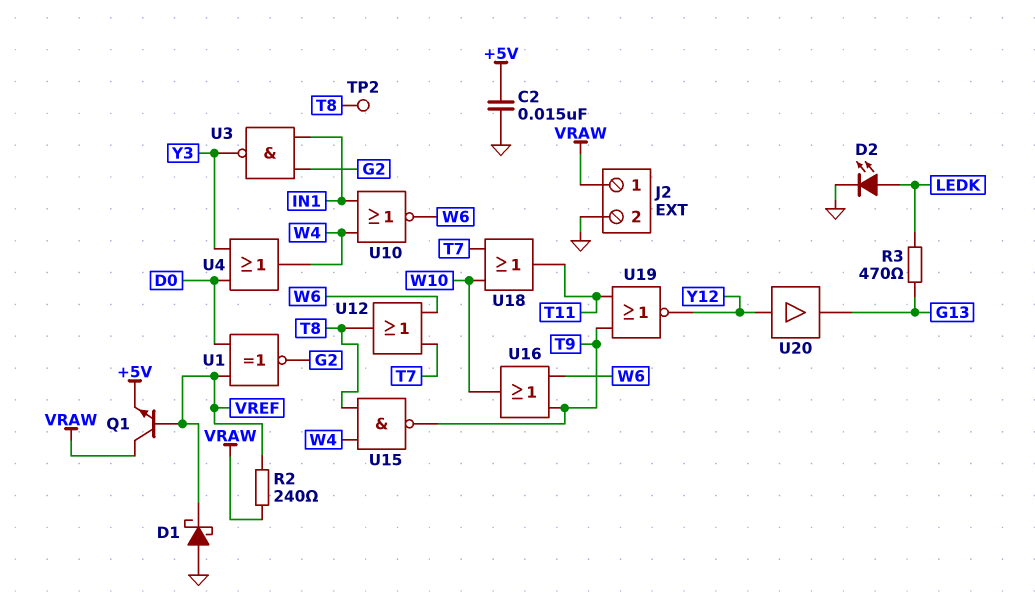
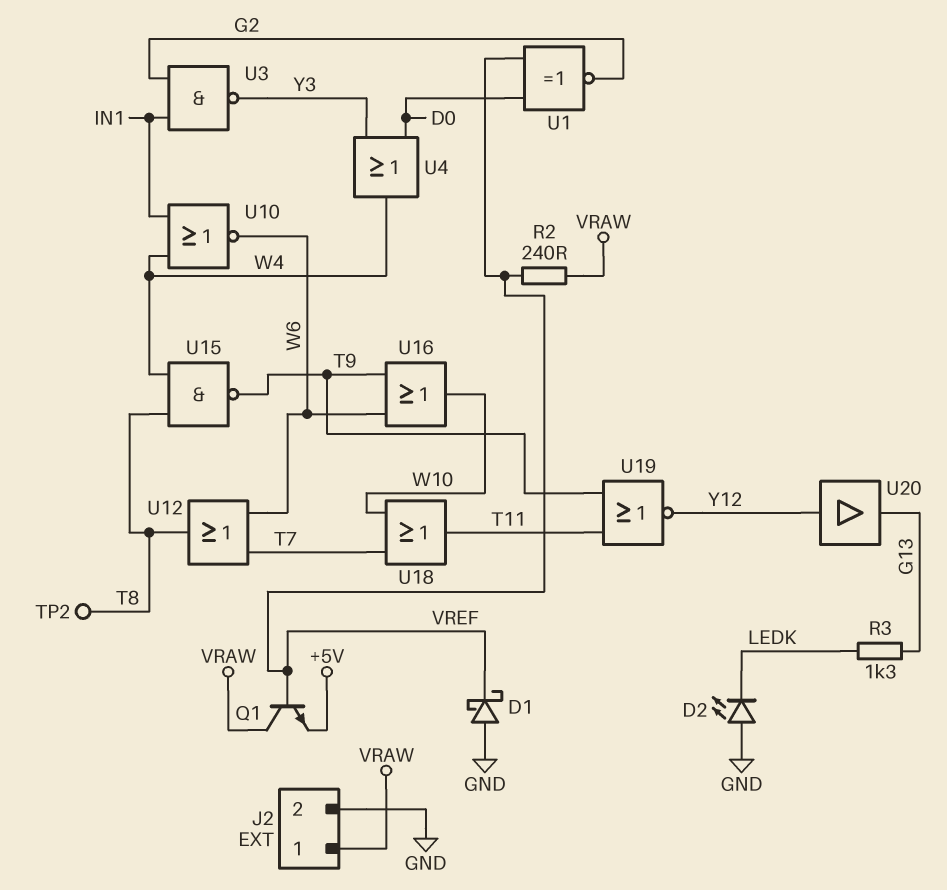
C2: 15nF (+5V, GND) -> none
D2: LED (A LEDK, K GND) -> LED (A GND, K LEDK)
R3: 470 (G13, LEDK) -> 1.3k (G13, LEDK)

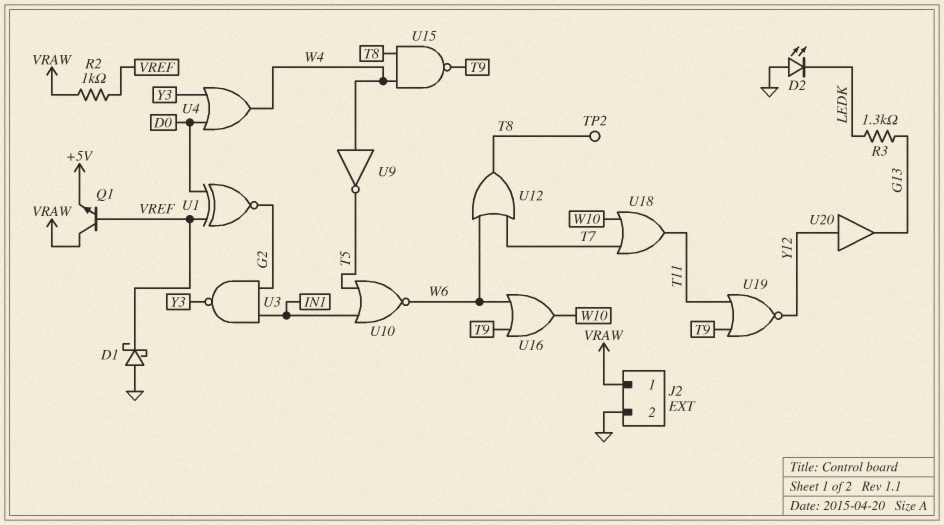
R2: 240 (VRAW, VREF) -> 1k (VRAW, VREF)
U9: none -> NOT (in W4, out T5)
U10: NOR (in IN1, in W4, out W6) -> NOR (in IN1, in T5, out W6)

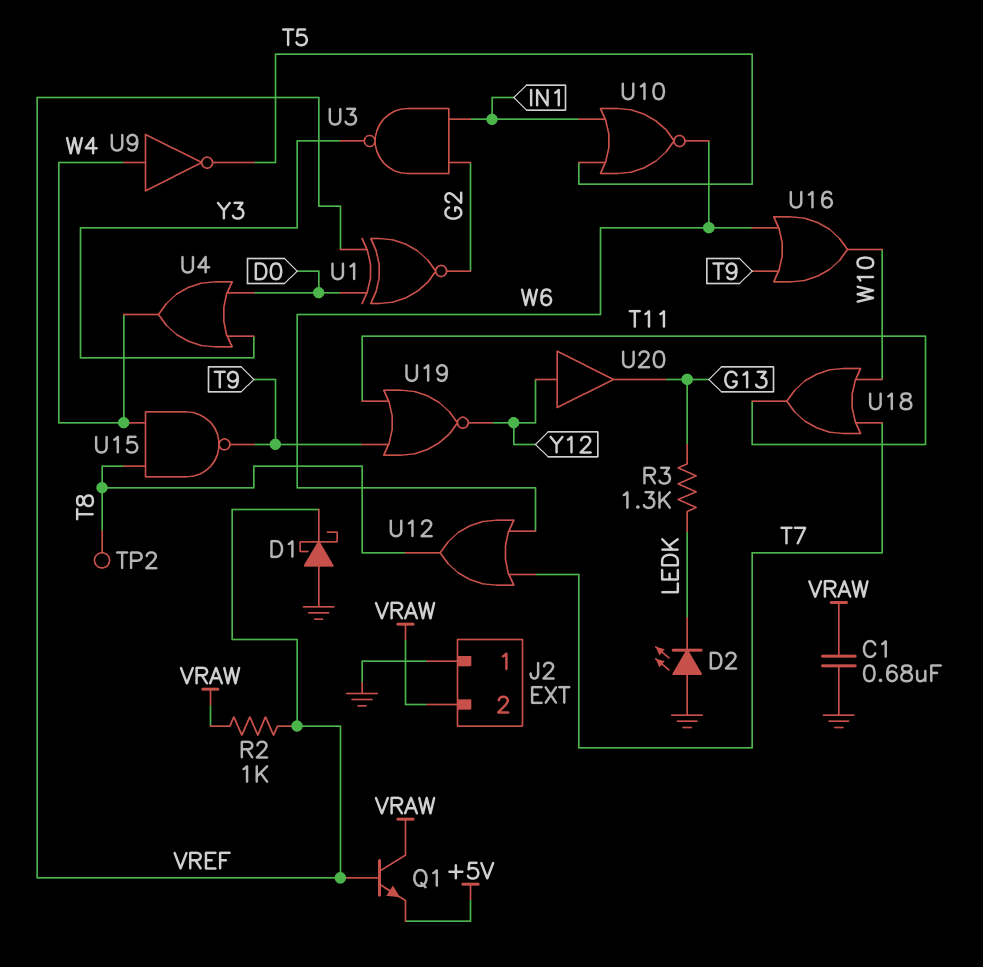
C1: none -> 680nF (GND, VRAW)
J2 pin 1: VRAW -> GND
J2 pin 2: GND -> VRAW

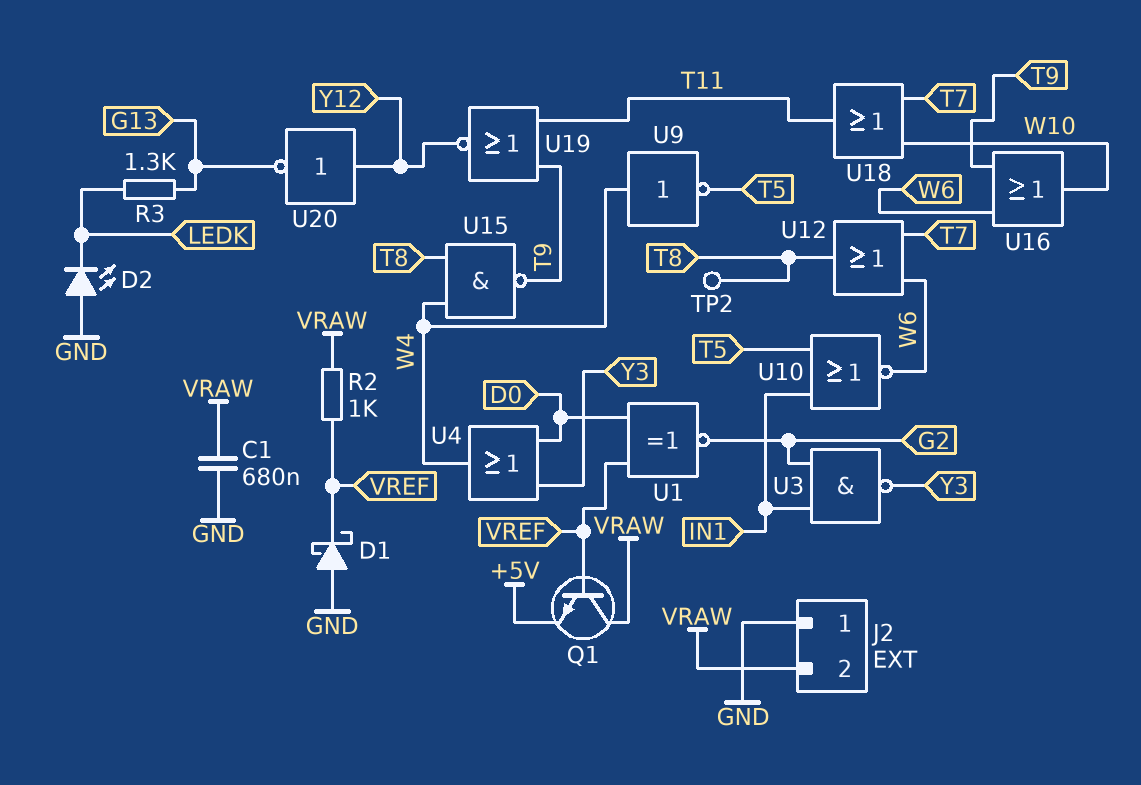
U20: buffer (in Y12, out G13) -> NOT (in Y12, out G13)

